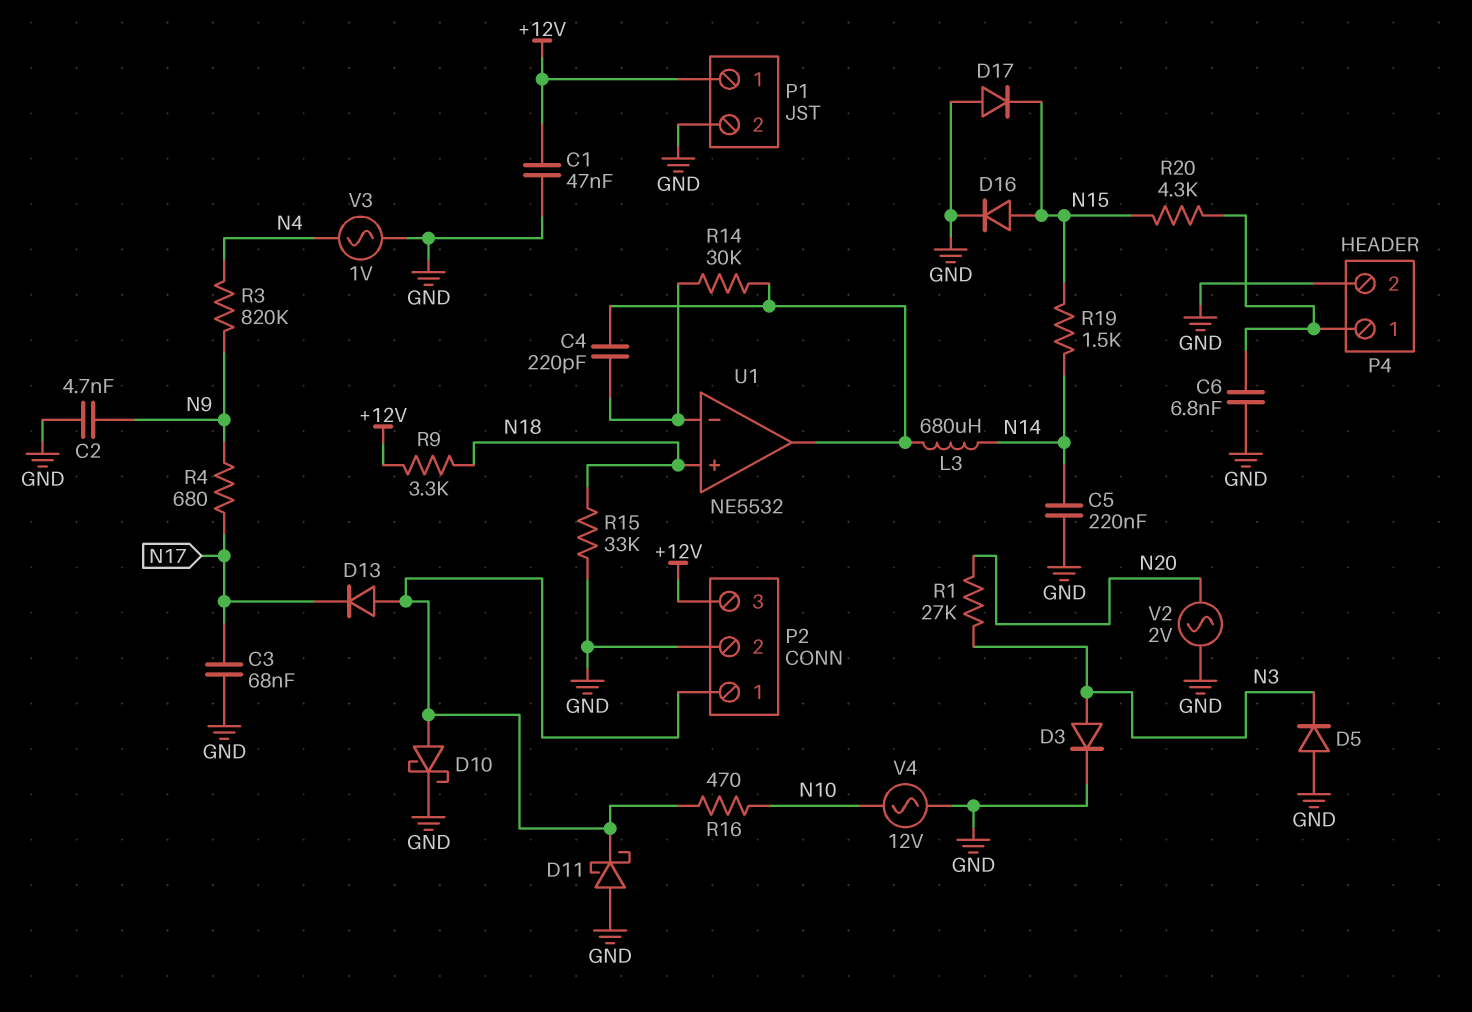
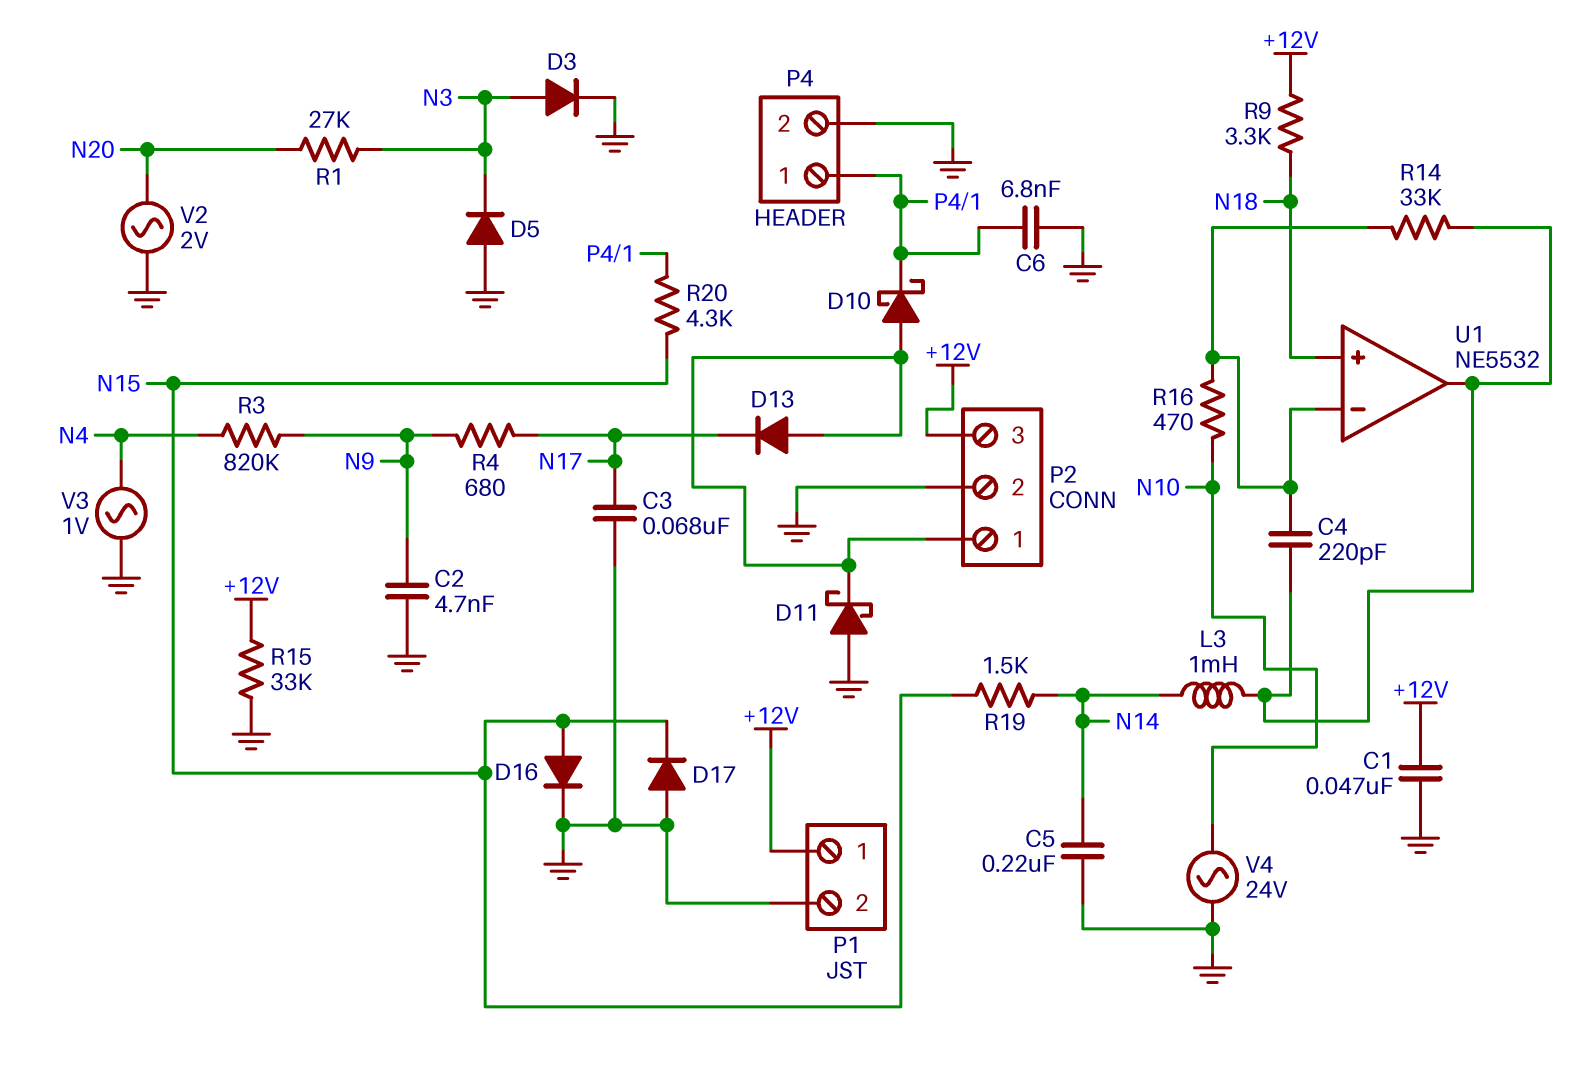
D10: schottky (A P2/1, K GND) -> schottky (A P2/1, K P4/1)
L3: 680uH (N14, U1/out) -> 1mH (N14, U1/out)
R14: 30k (U1/in-, U1/out) -> 33k (U1/in-, U1/out)
R15: 33k (GND, N18) -> 33k (+12V, GND)
R16: 470 (N10, P2/1) -> 470 (N10, U1/in-)
V4: AC 12V (GND, N10) -> AC 24V (GND, N10)

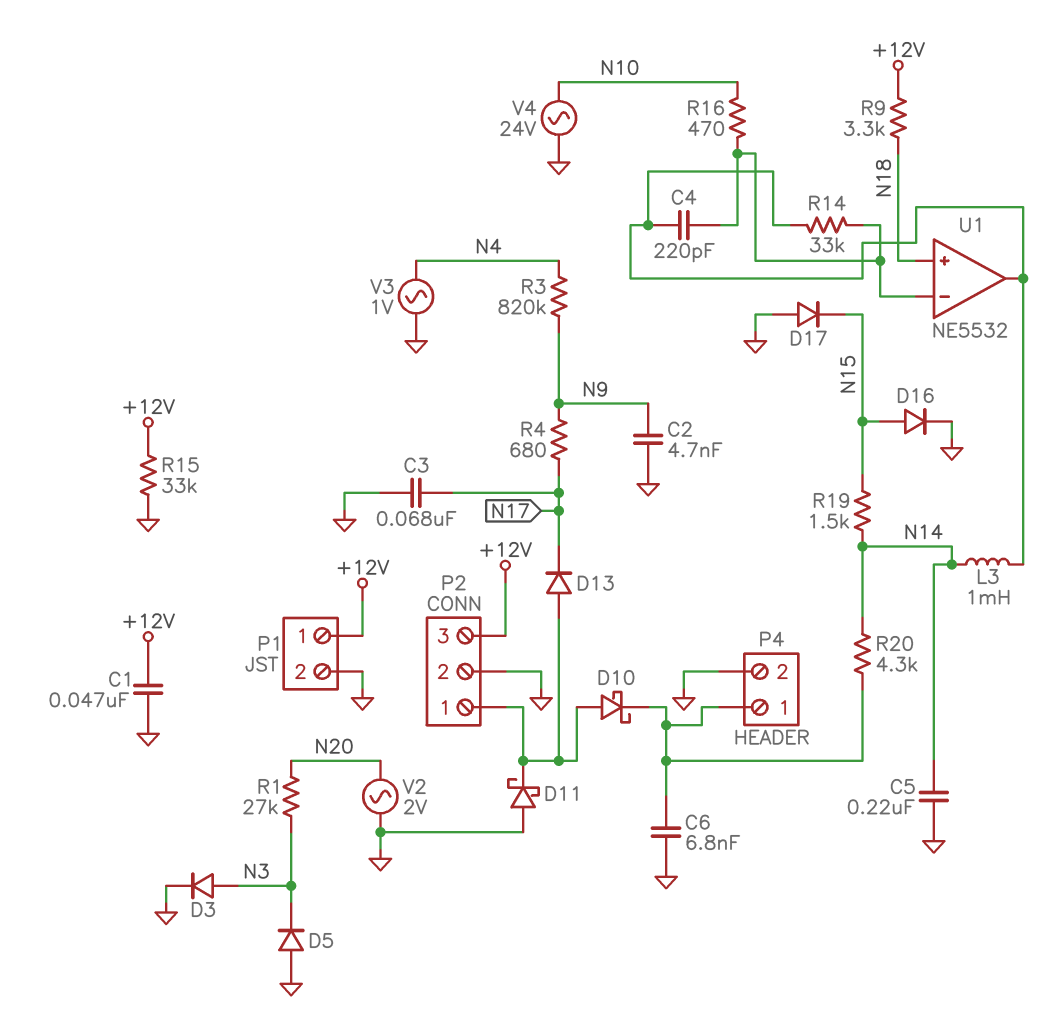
R20: 4.3k (N15, P4/1) -> 4.3k (N14, P4/1)

